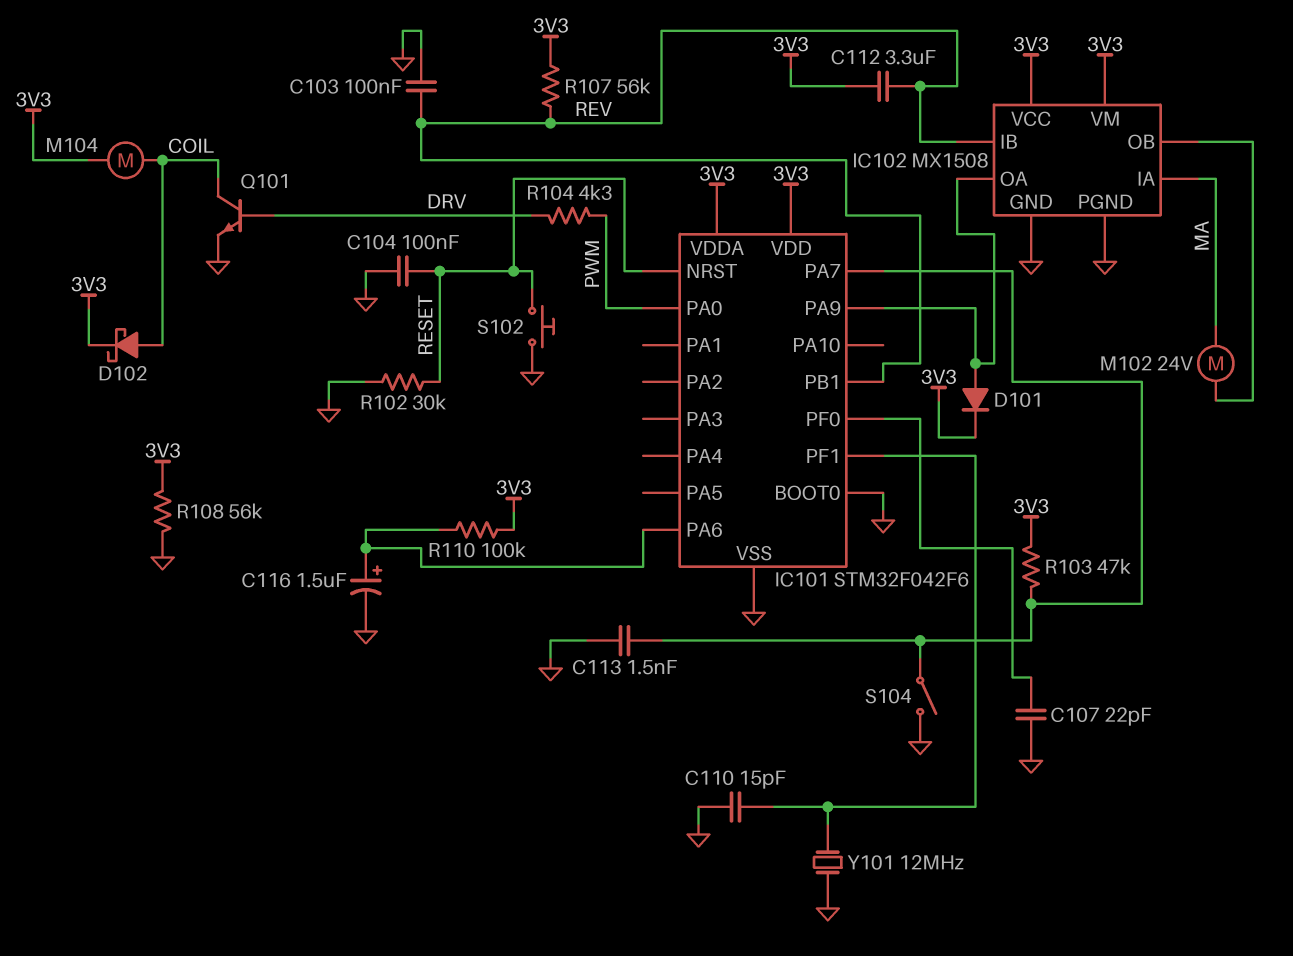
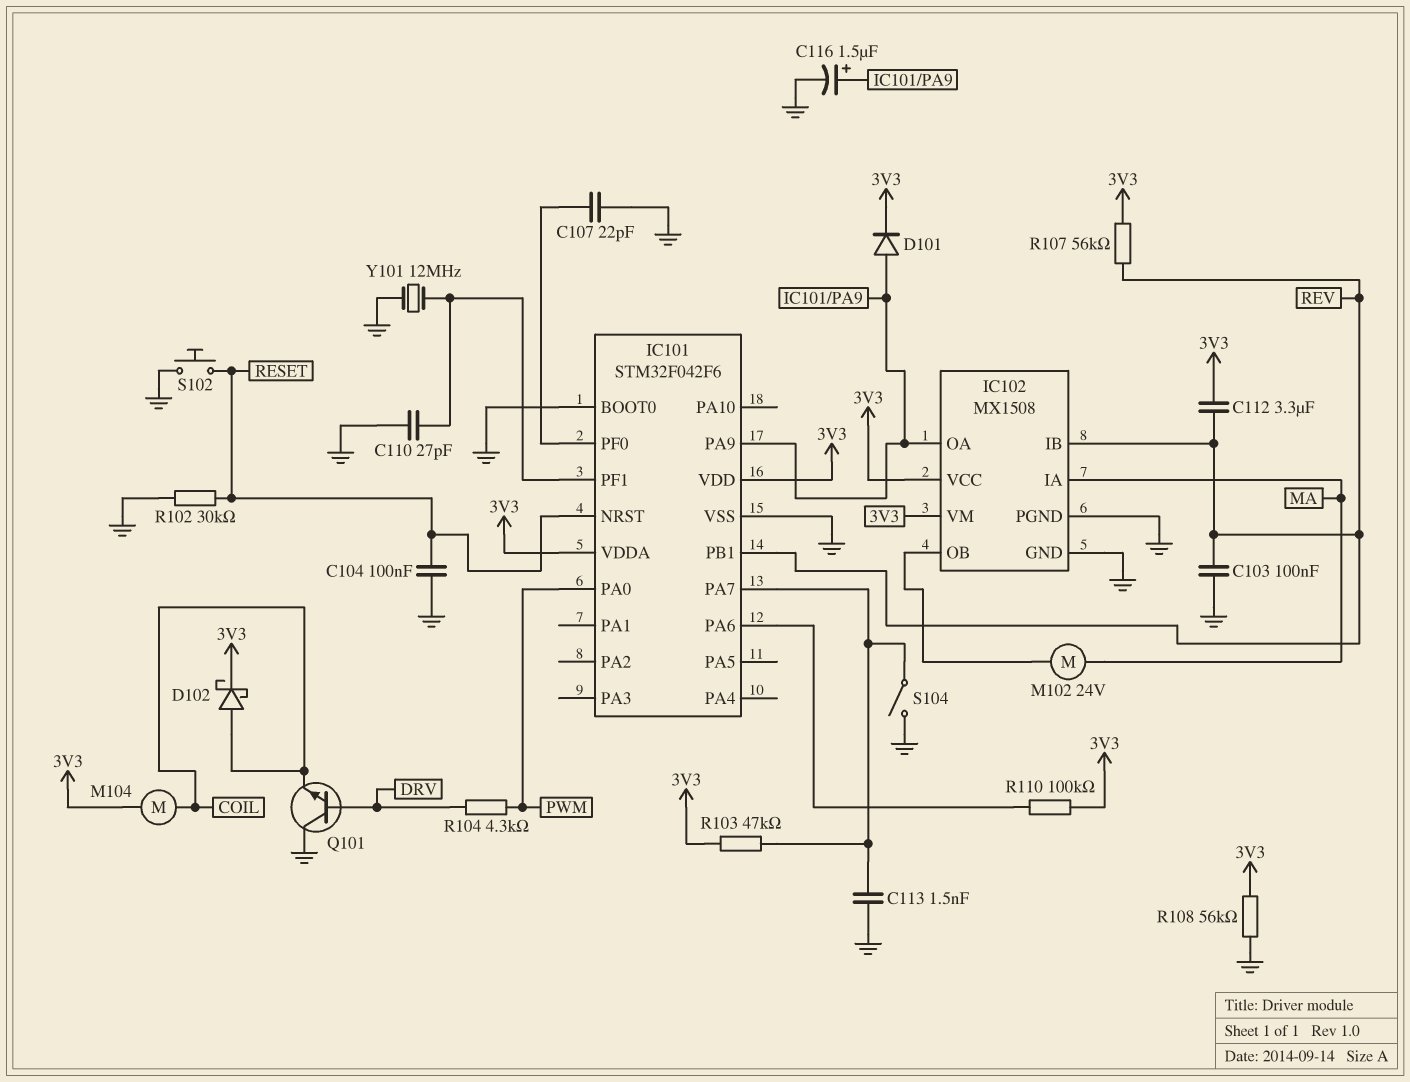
C110: 15pF (GND, IC101/PF1) -> 27pF (GND, IC101/PF1)
C116: 1.5uF (plus IC101/PA6, minus GND) -> 1.5uF (plus IC101/PA9, minus GND)
Q101: NPN (B DRV, C COIL, E GND) -> NPN (B DRV, C GND, E COIL)

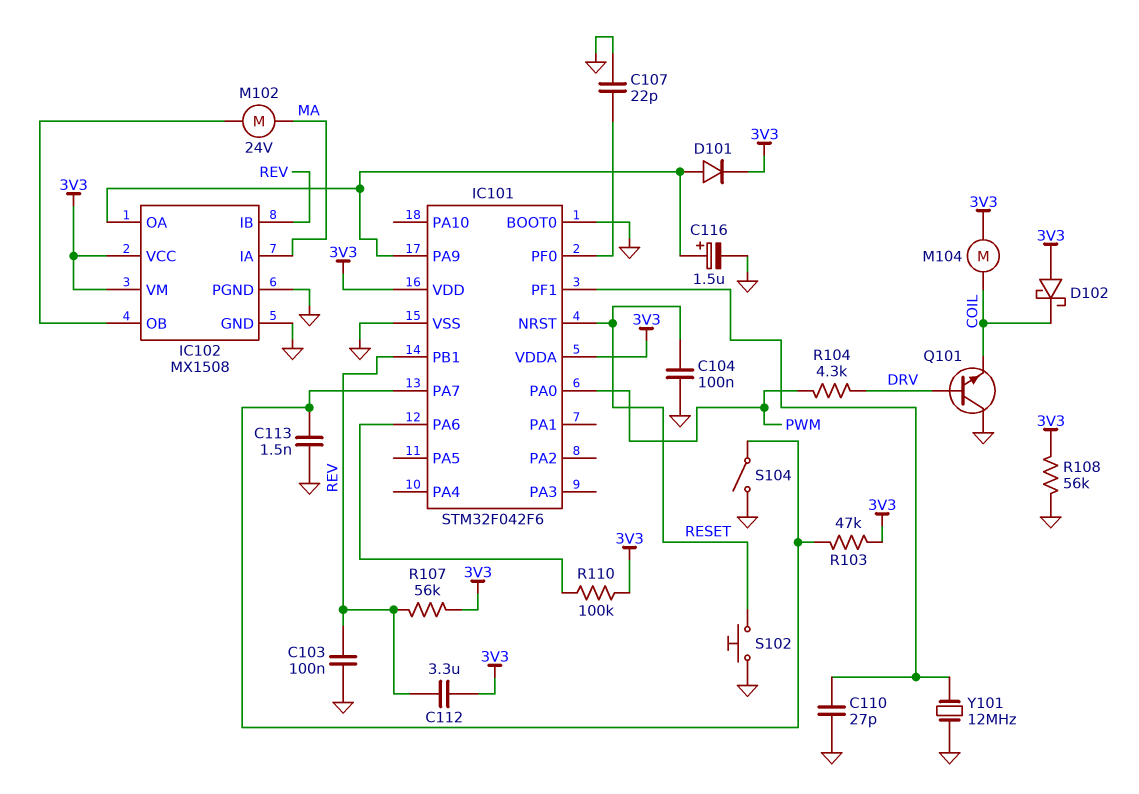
D102: schottky (A COIL, K 3V3) -> schottky (A 3V3, K COIL)
R102: 30k (GND, RESET) -> none

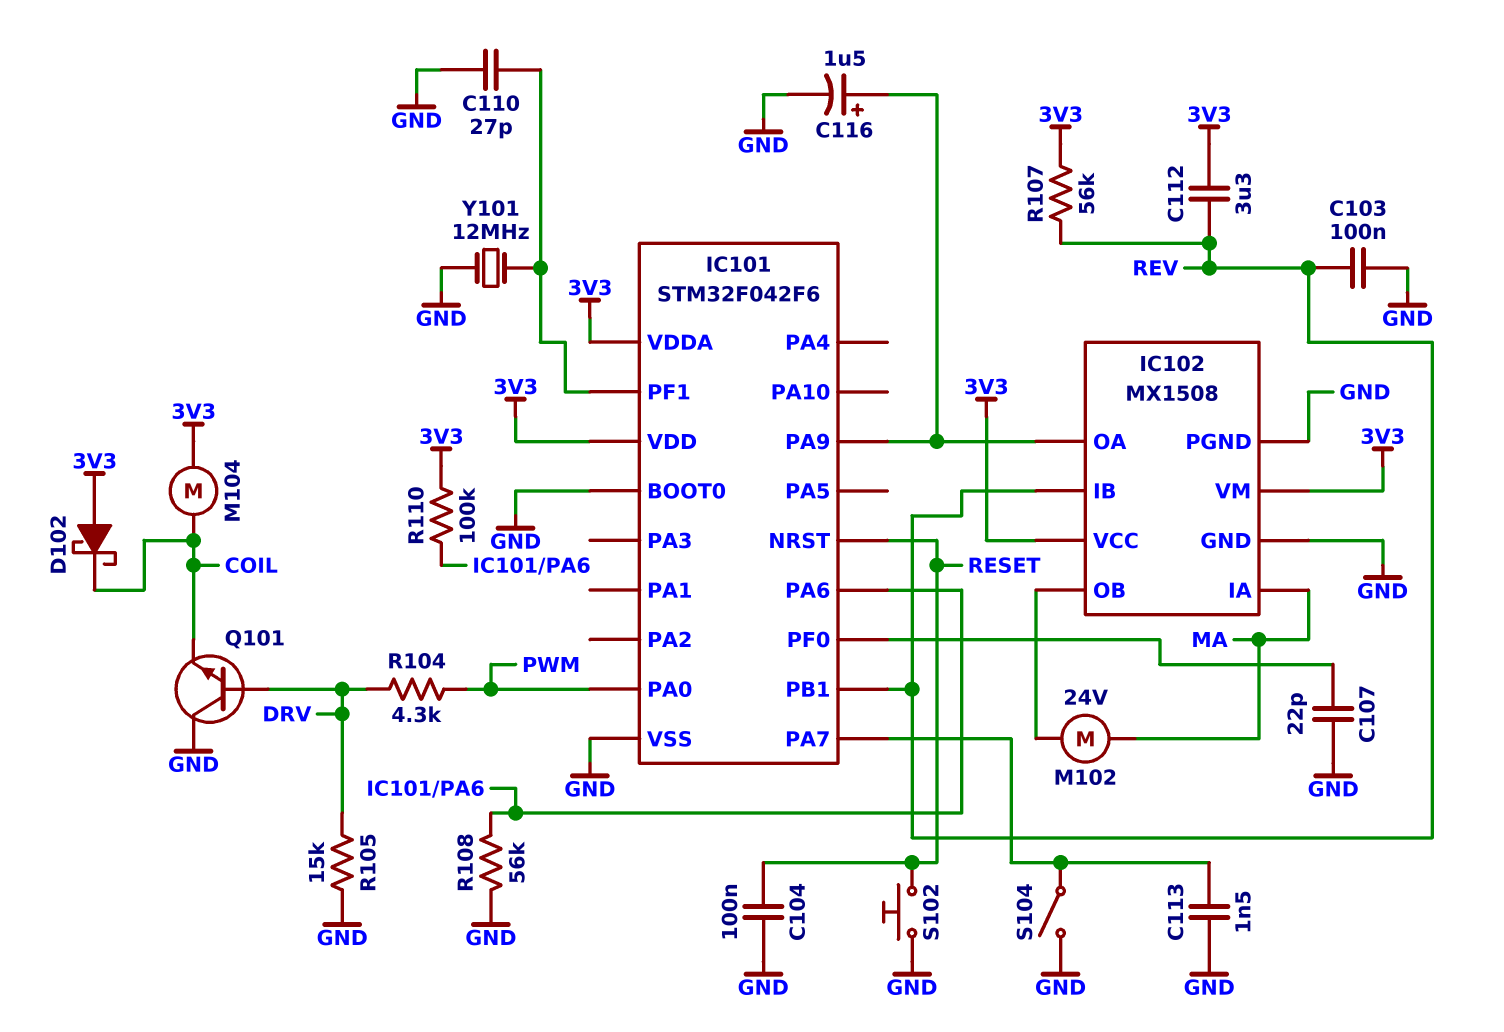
D101: diode (A IC101/PA9, K 3V3) -> none
R103: 47k (3V3, IC101/PA7) -> none
R105: none -> 15k (DRV, GND)
R108: 56k (3V3, GND) -> 56k (GND, IC101/PA6)

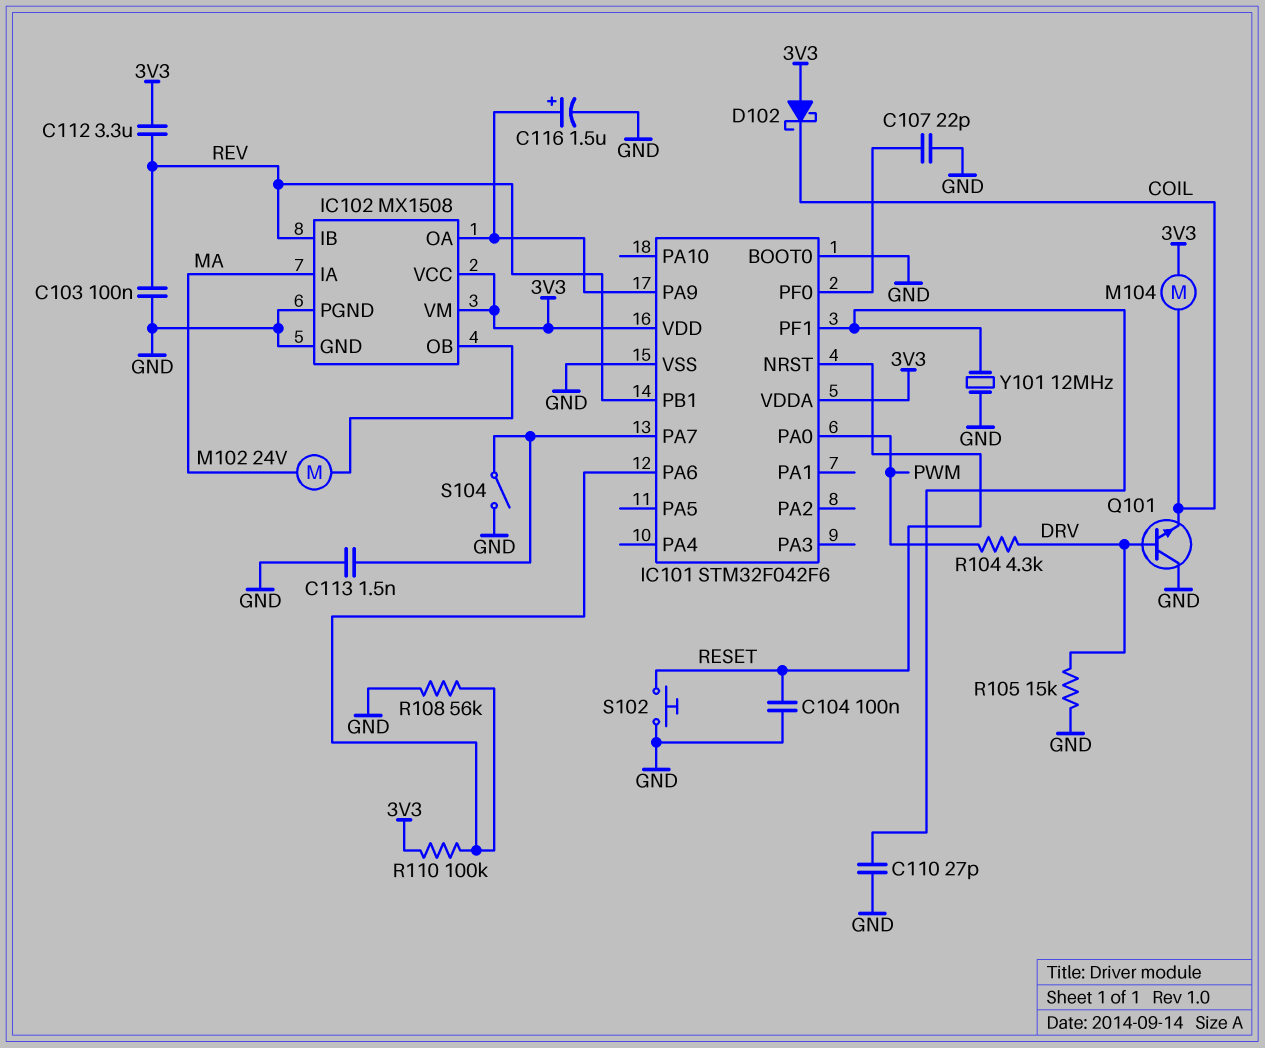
R107: 56k (3V3, REV) -> none

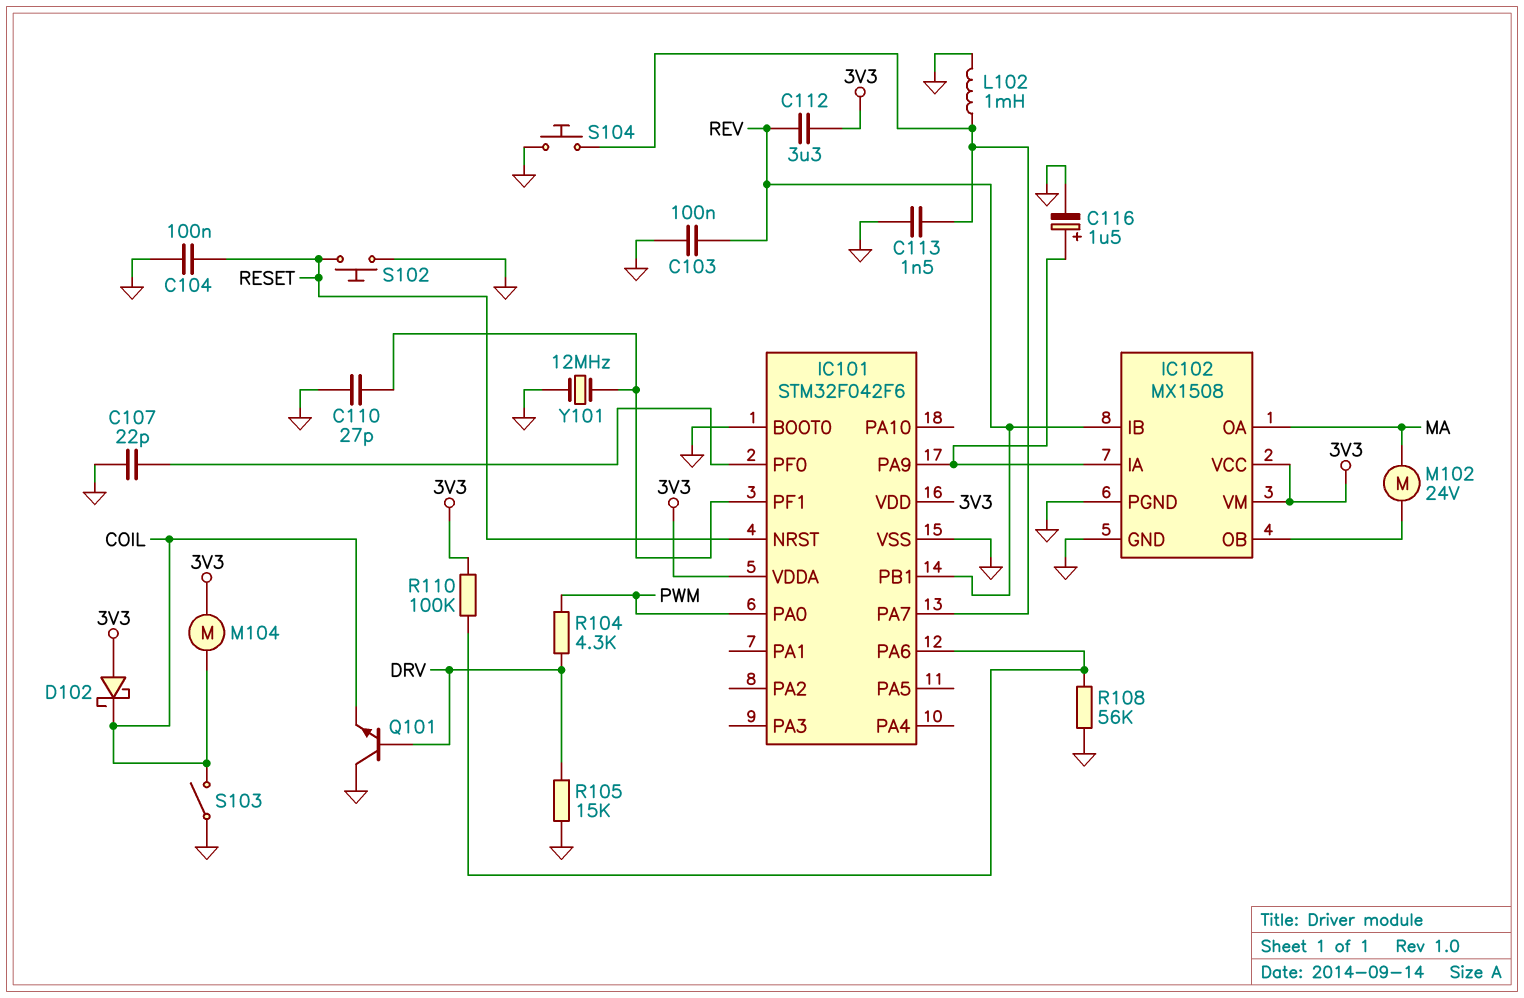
IC102 pin IA: MA -> IC101/PA9
IC102 pin OA: IC101/PA9 -> MA
L102: none -> 1mH (GND, IC101/PA7)
S103: none -> switch (COIL, GND)
S104: switch (GND, IC101/PA7) -> button (GND, IC101/PA7)

